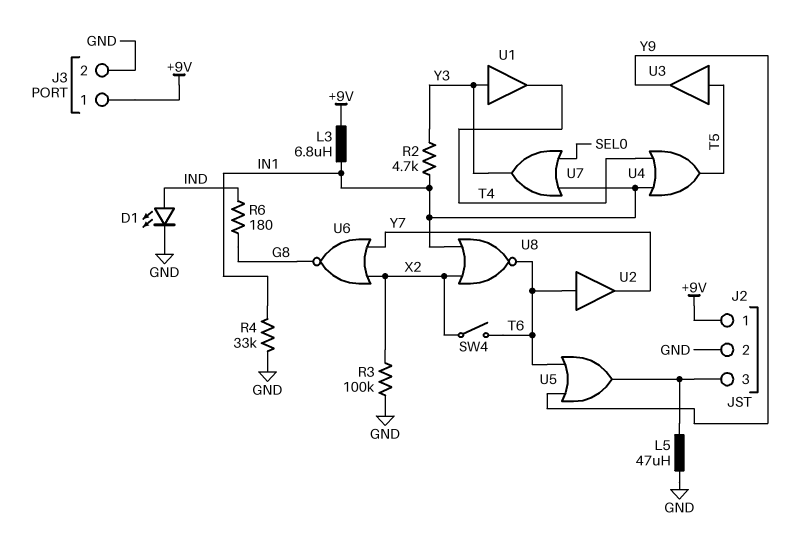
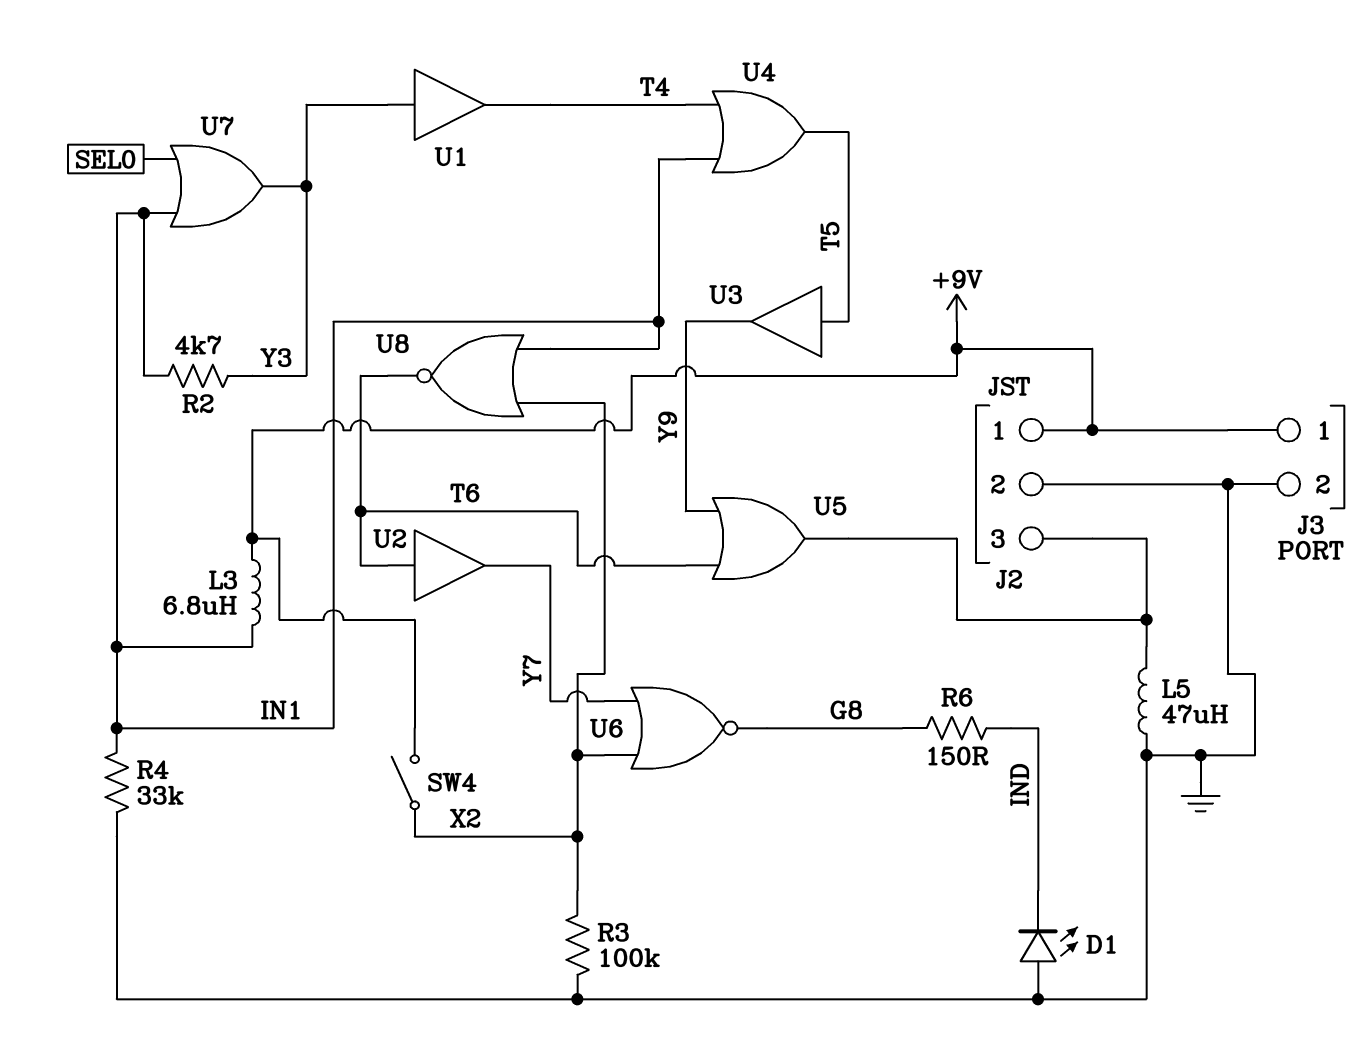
D1: LED (A IND, K GND) -> LED (A GND, K IND)
R6: 180 (G8, IND) -> 150 (G8, IND)
SW4: switch (T6, X2) -> switch (+9V, X2)

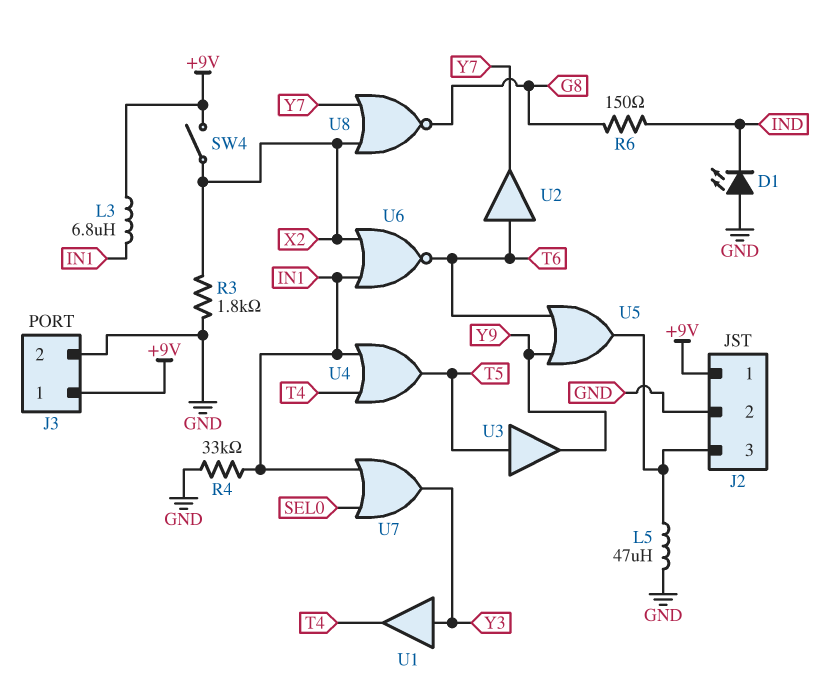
R2: 4.7k (IN1, Y3) -> none
R3: 100k (GND, X2) -> 1.8k (GND, X2)
U6: NOR (in X2, in Y7, out G8) -> NOR (in IN1, in X2, out T6)
U8: NOR (in IN1, in X2, out T6) -> NOR (in X2, in Y7, out G8)

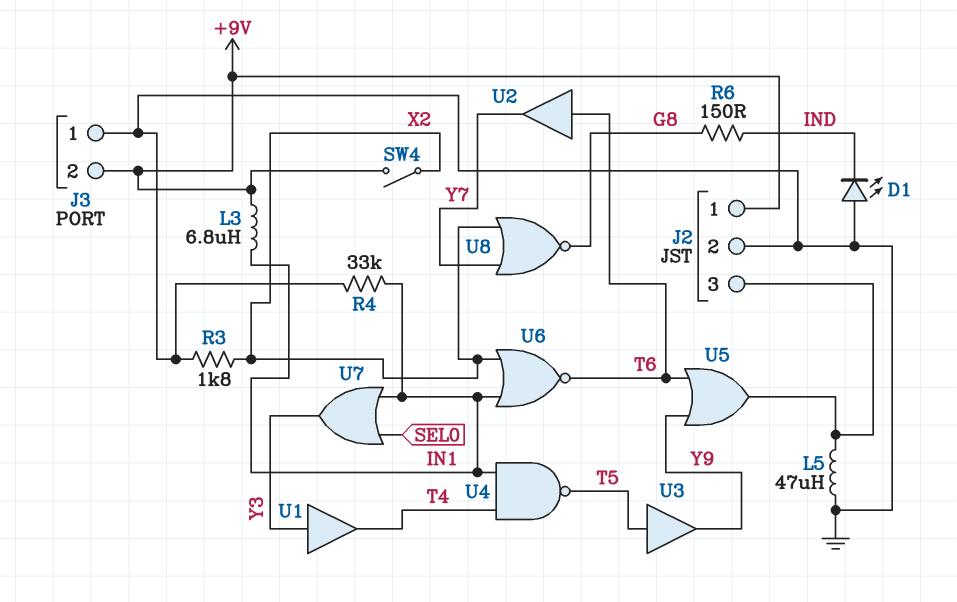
J3 pin 1: +9V -> GND
J3 pin 2: GND -> +9V
U4: OR (in IN1, in T4, out T5) -> NAND (in IN1, in T4, out T5)

